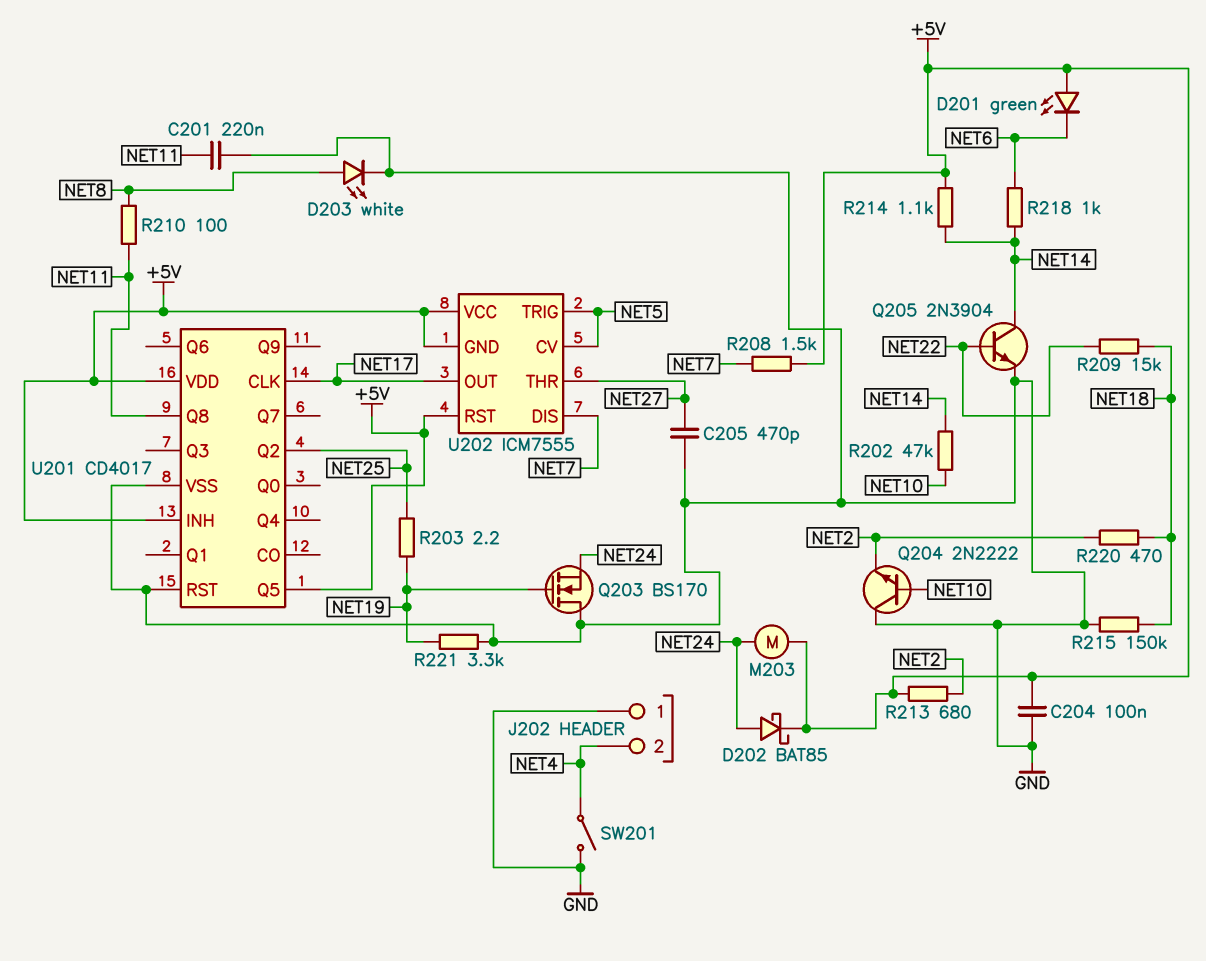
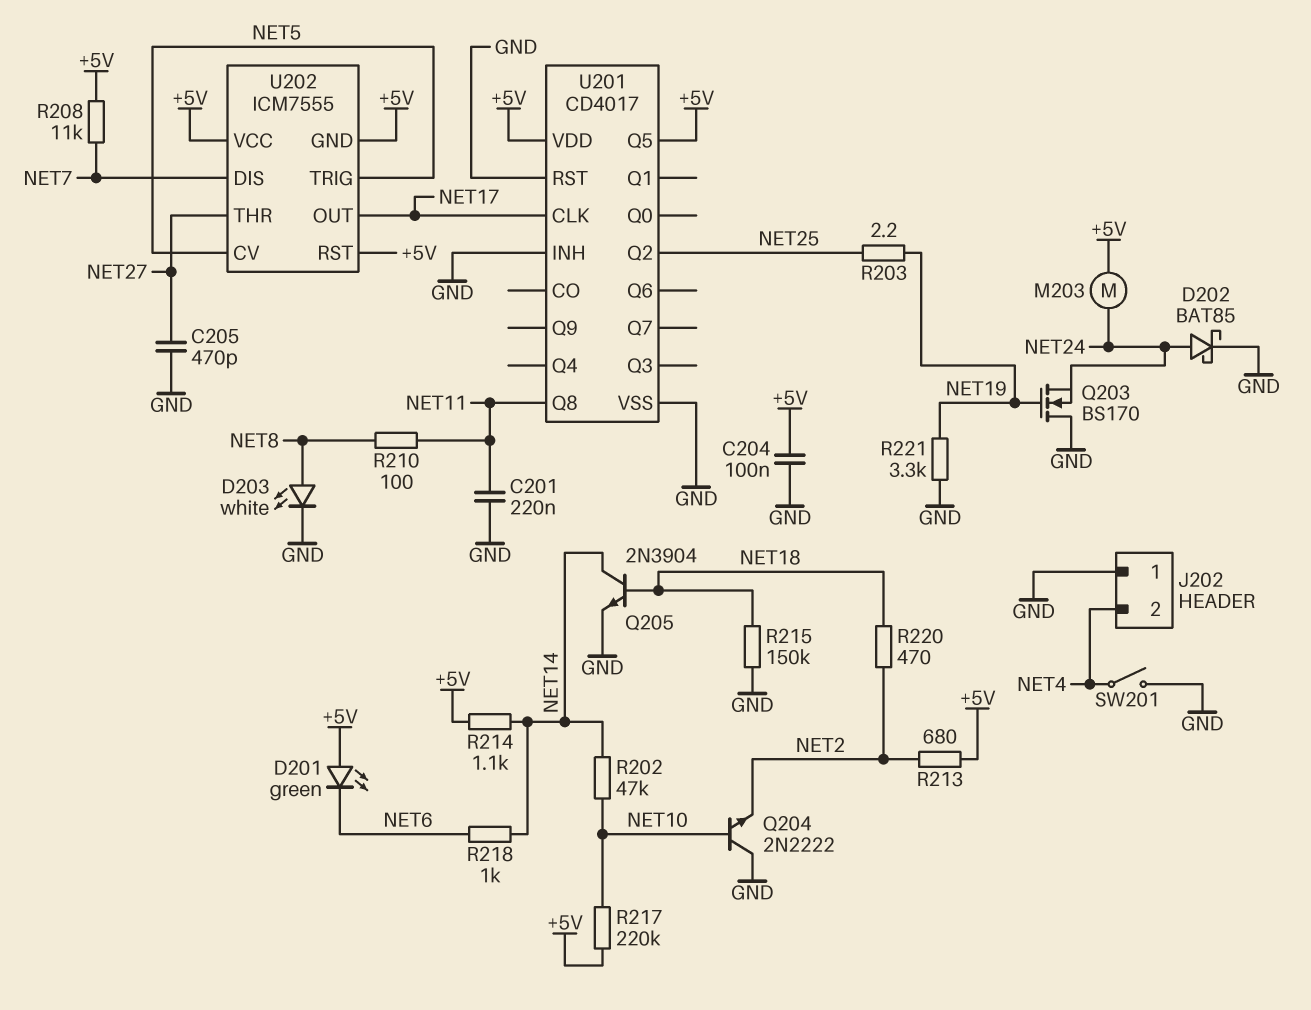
D202: schottky BAT85 (A NET24, K +5V) -> schottky BAT85 (A NET24, K GND)
Q205: NPN 2N3904 (B NET22, C NET14, E GND) -> NPN 2N3904 (B NET18, C NET14, E GND)
R208: 1.5k (+5V, NET7) -> 11k (+5V, NET7)
R209: 15k (NET18, NET22) -> none
R217: none -> 220k (+5V, NET10)
U201 pin INH: +5V -> GND

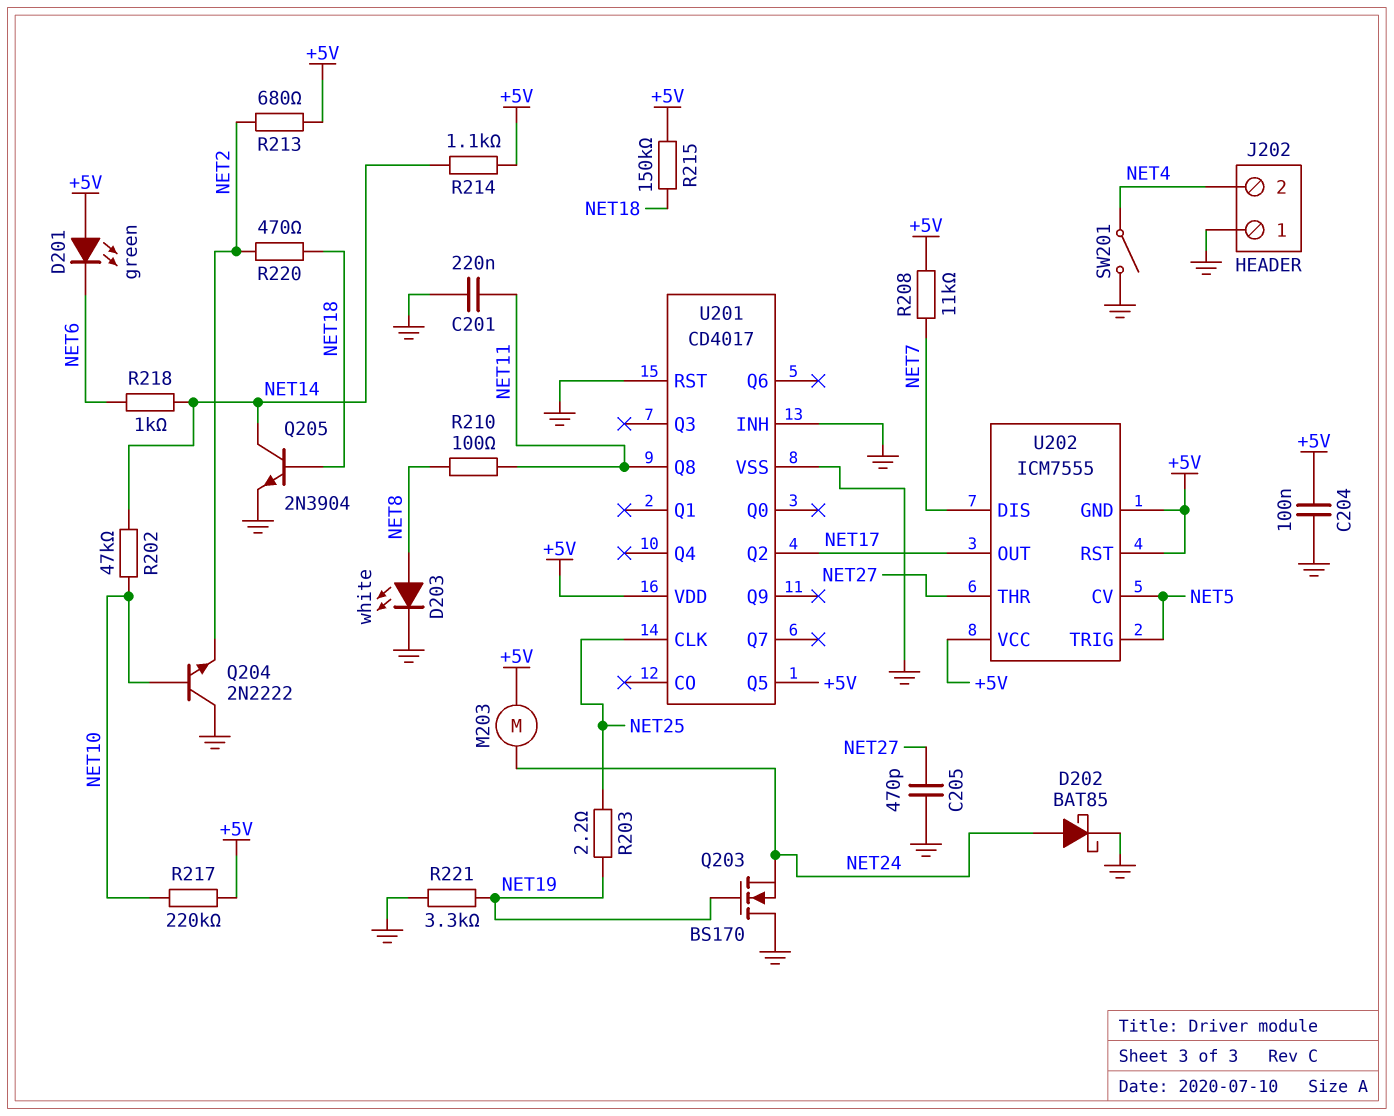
R215: 150k (GND, NET18) -> 150k (+5V, NET18)
U201 pin CLK: NET17 -> NET25
U201 pin Q2: NET25 -> NET17

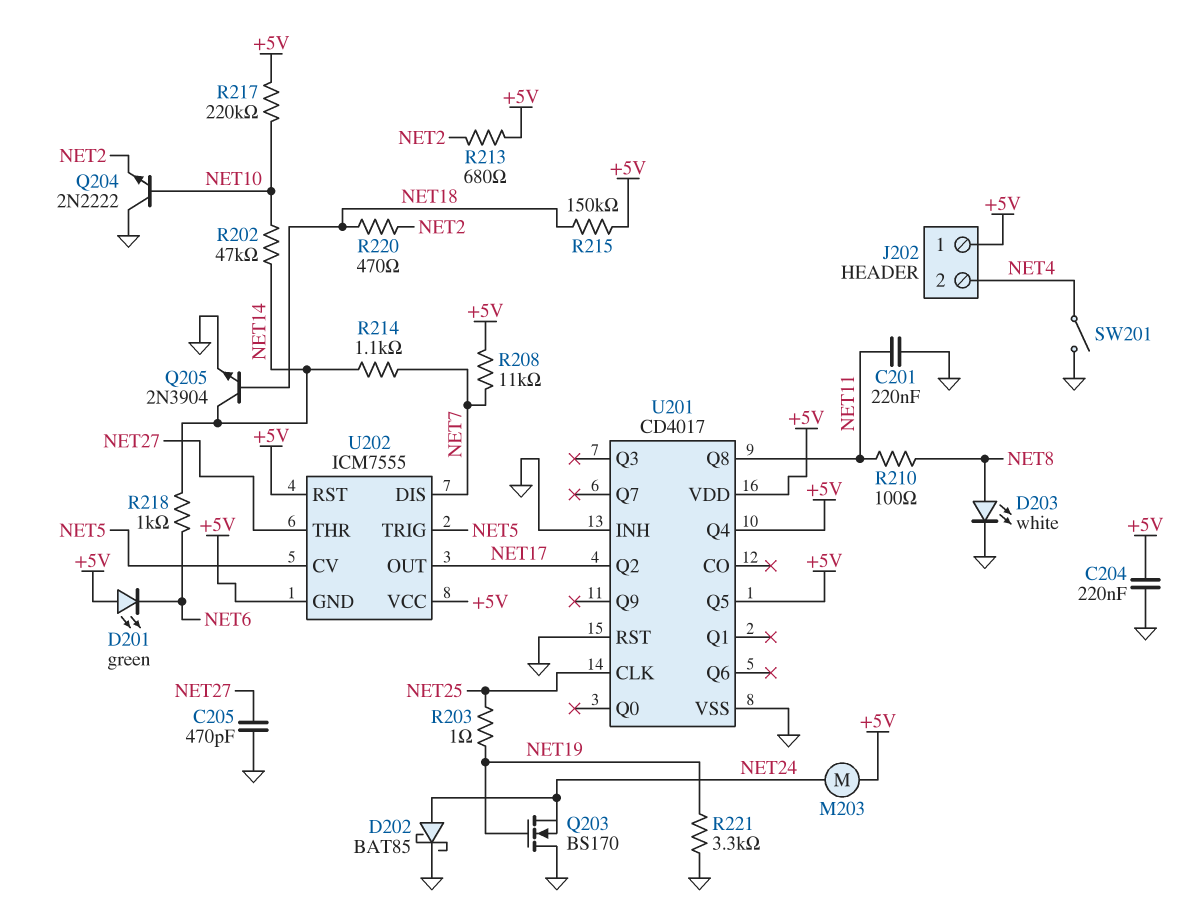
C204: 100nF (+5V, GND) -> 220nF (+5V, GND)
J202 pin 1: GND -> +5V
R203: 2.2 (NET19, NET25) -> 1 (NET19, NET25)
R214: 1.1k (+5V, NET14) -> 1.1k (NET7, NET14)
U201 pin Q4: none -> +5V

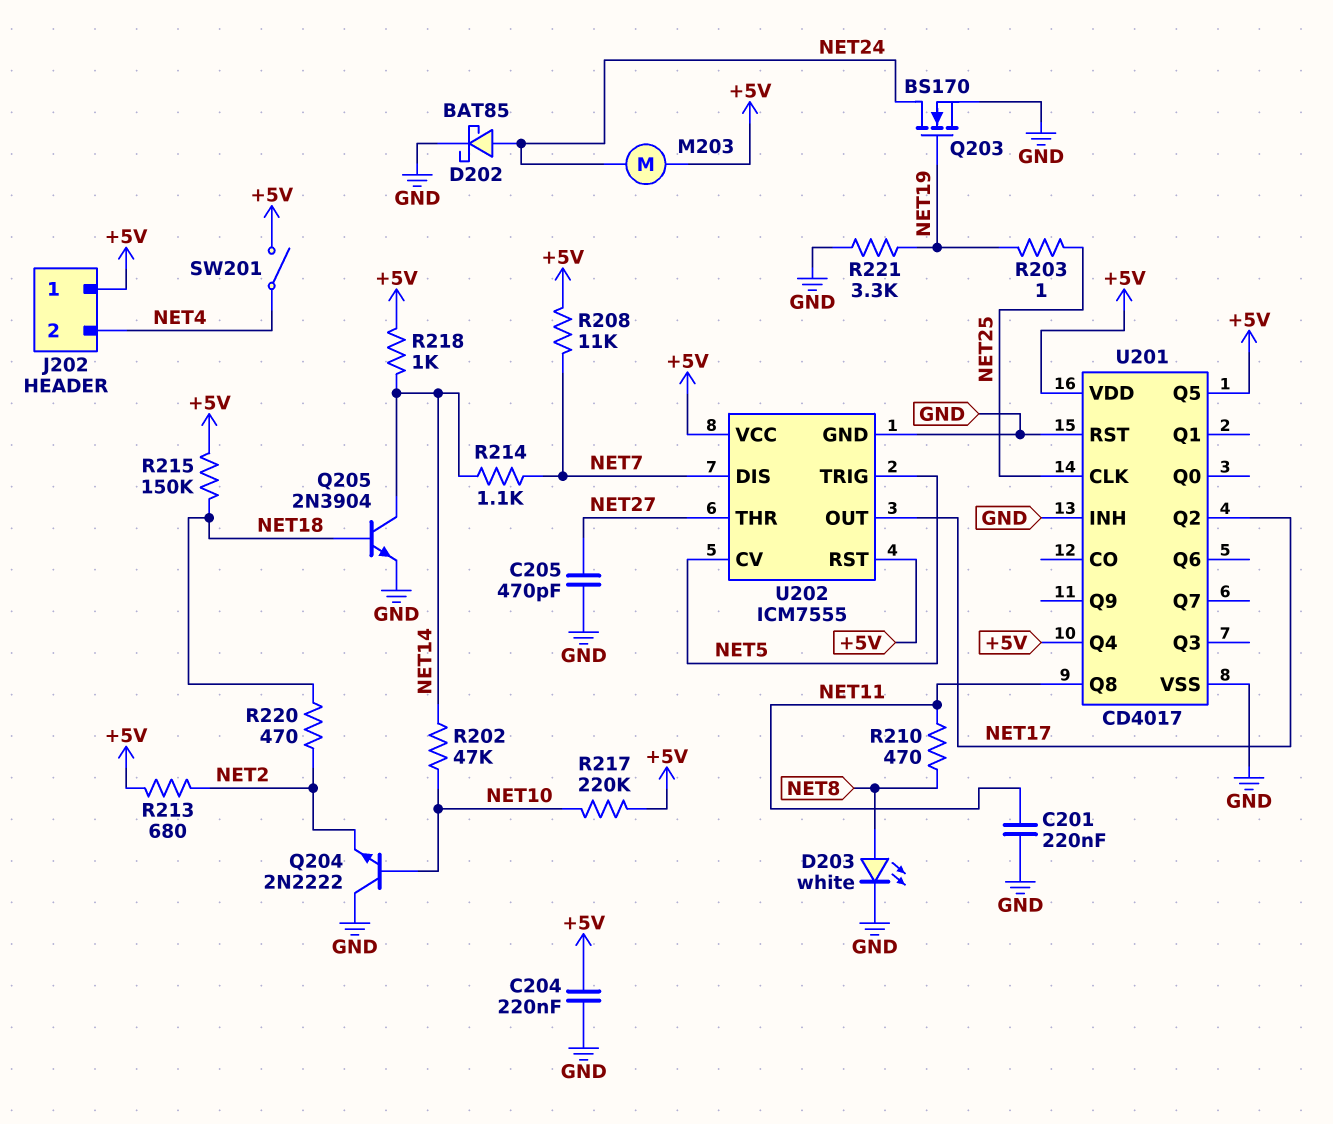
D201: LED green (A +5V, K NET6) -> none
Q203: NMOS BS170 (G NET19, D GND, S NET24) -> NMOS BS170 (G NET19, D NET24, S GND)
R210: 100 (NET8, NET11) -> 470 (NET8, NET11)
R218: 1k (NET6, NET14) -> 1k (+5V, NET14)
SW201: switch (GND, NET4) -> switch (+5V, NET4)
U202 pin GND: +5V -> GND

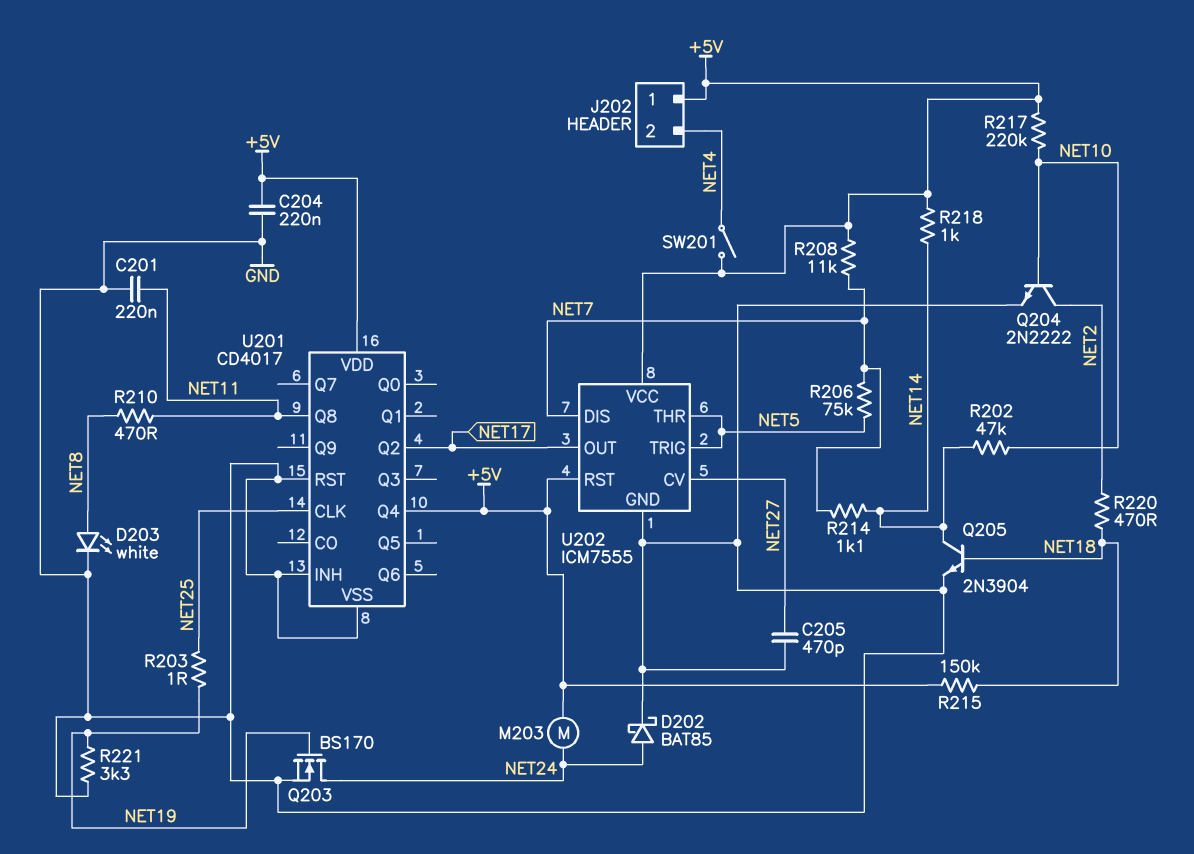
Q204: NPN 2N2222 (B NET10, C GND, E NET2) -> NPN 2N2222 (B NET10, C NET2, E GND)
R206: none -> 75k (NET5, NET7)
R213: 680 (+5V, NET2) -> none
U201 pin Q5: +5V -> none
U202 pin CV: NET5 -> NET27
U202 pin THR: NET27 -> NET5

